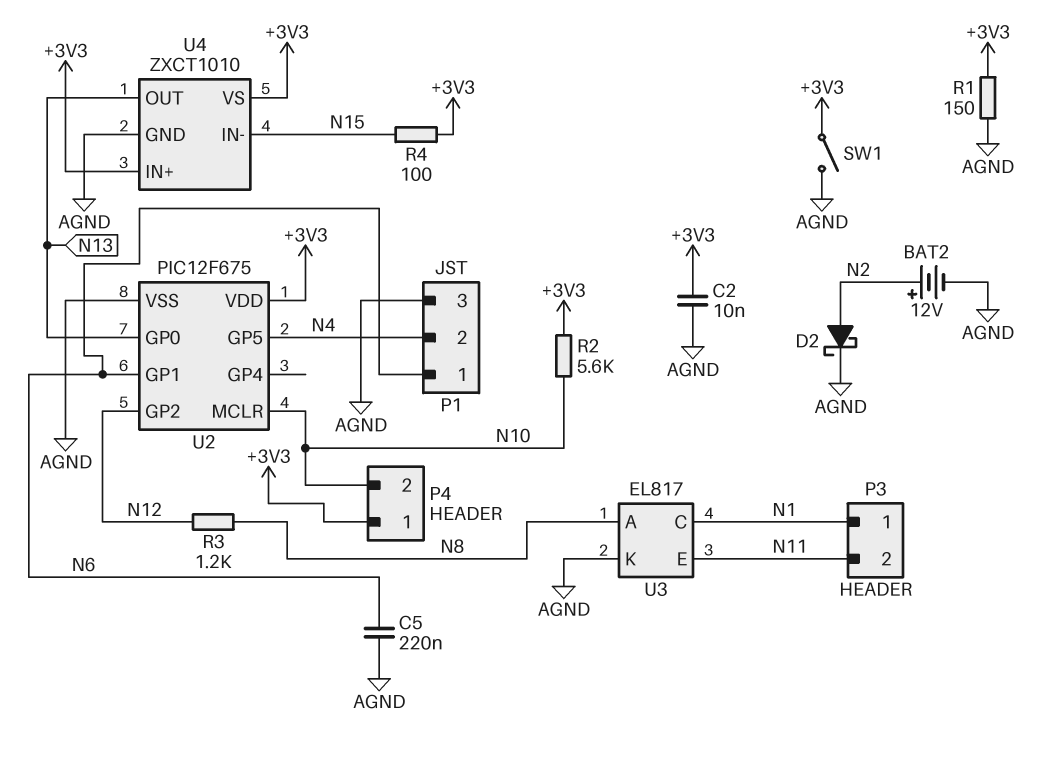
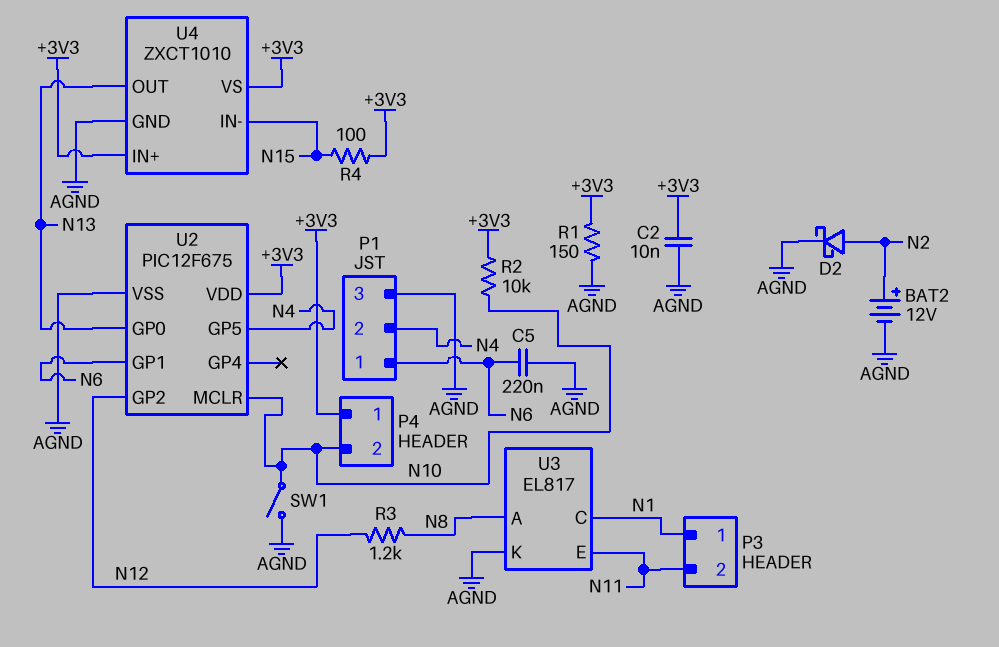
R2: 5.6k (+3V3, N10) -> 10k (+3V3, N10)
SW1: switch (+3V3, AGND) -> switch (AGND, N10)

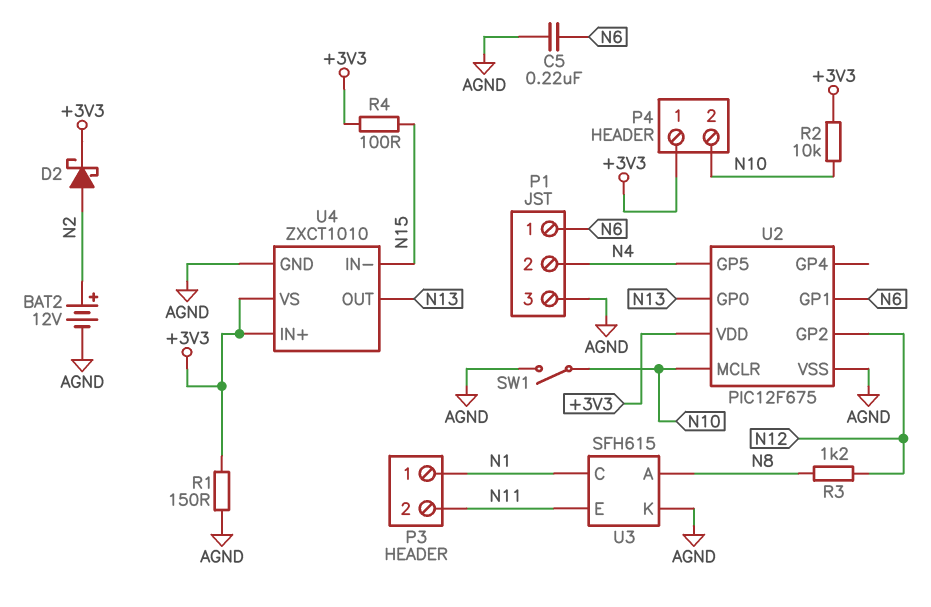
C2: 10nF (+3V3, AGND) -> none
D2: schottky (A N2, K AGND) -> schottky (A N2, K +3V3)
U3: EL817 -> SFH615

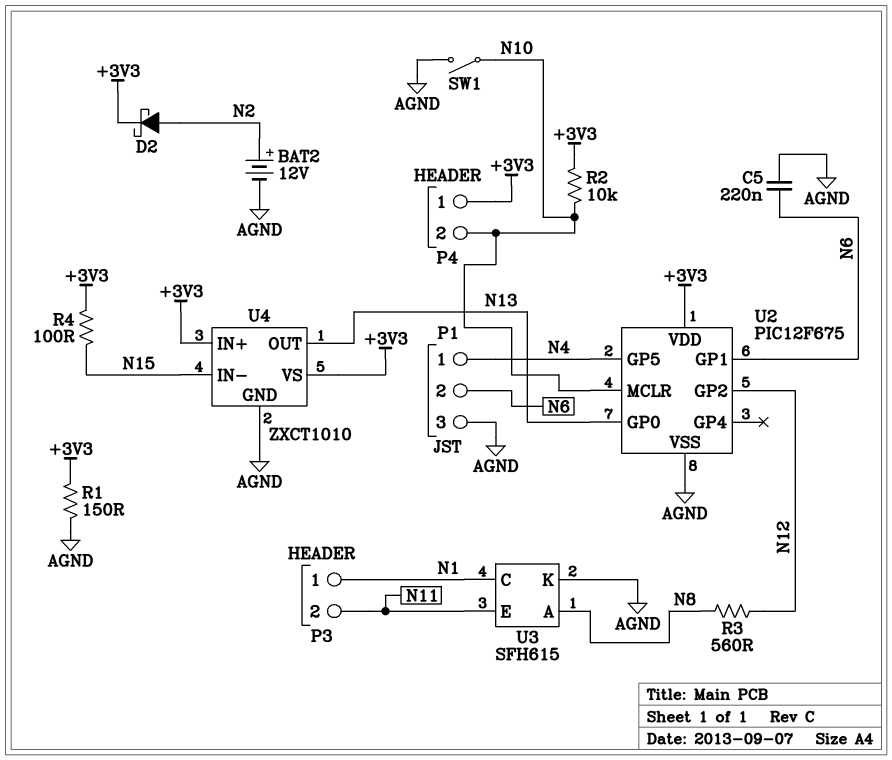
P1 pin 1: N6 -> N4
P1 pin 2: N4 -> N6
R3: 1.2k (N8, N12) -> 560 (N8, N12)

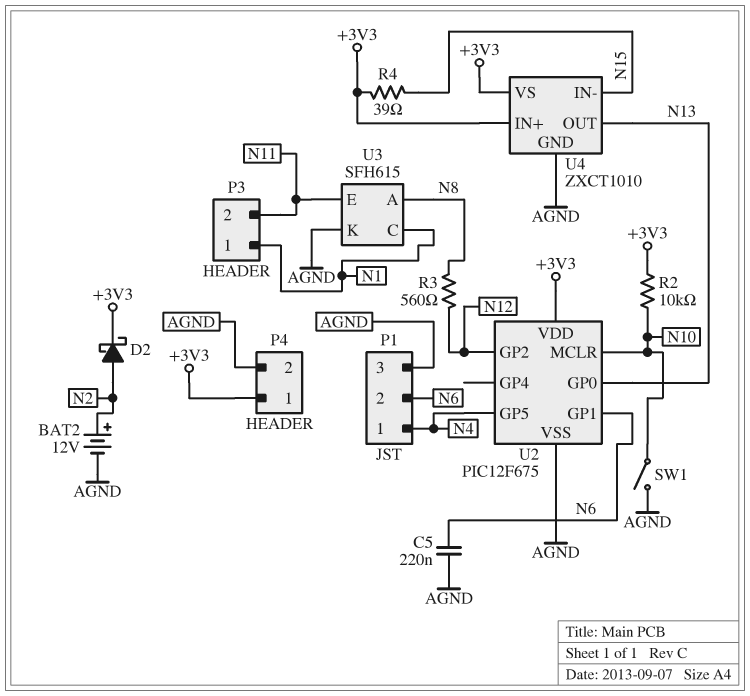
P4 pin 2: N10 -> AGND
R1: 150 (+3V3, AGND) -> none
R4: 100 (+3V3, N15) -> 39 (+3V3, N15)

